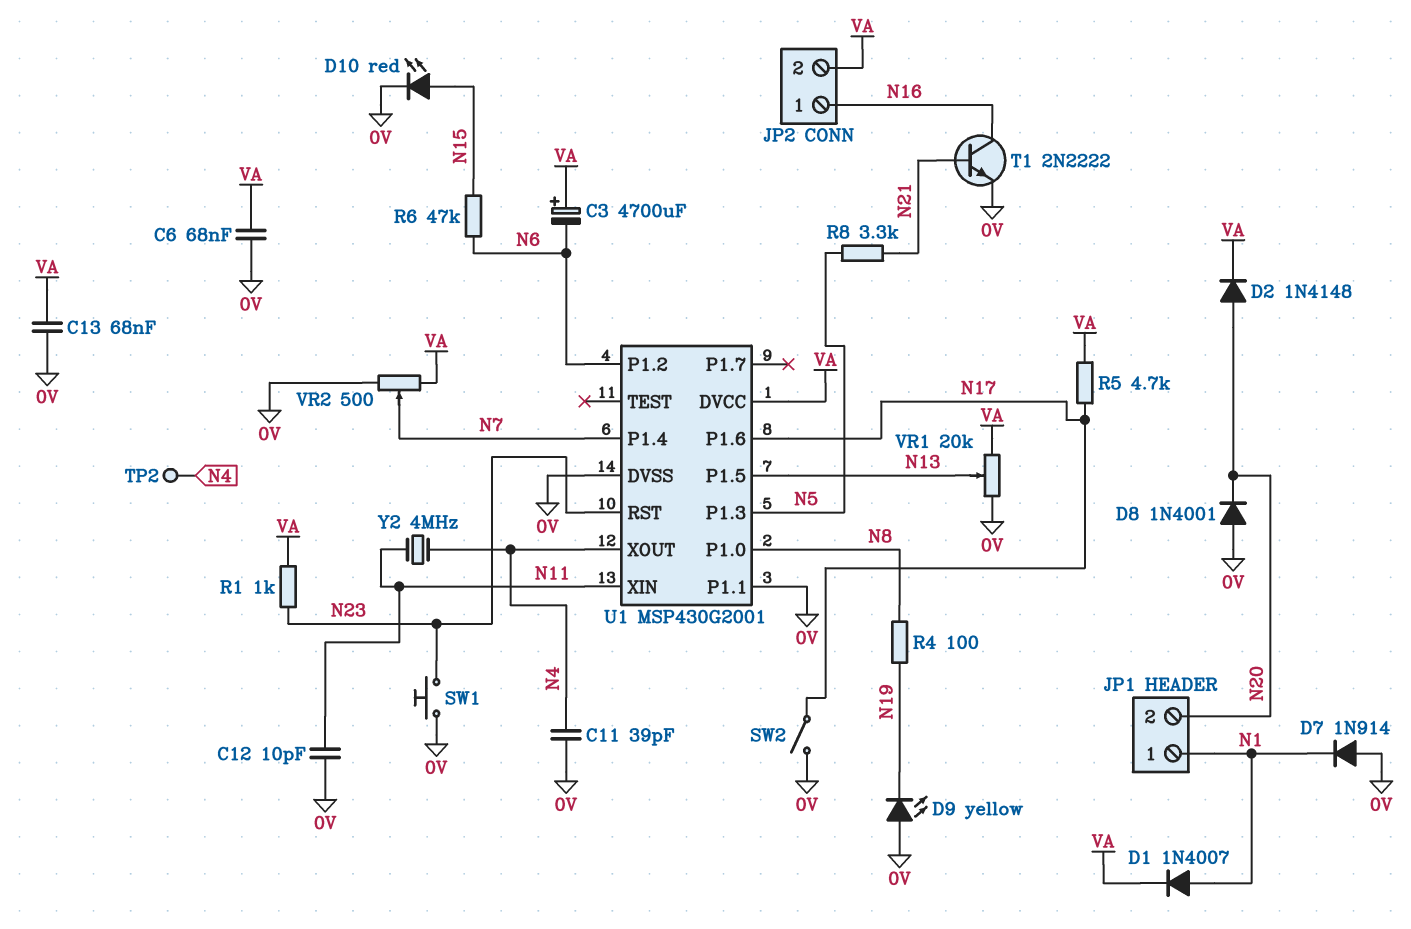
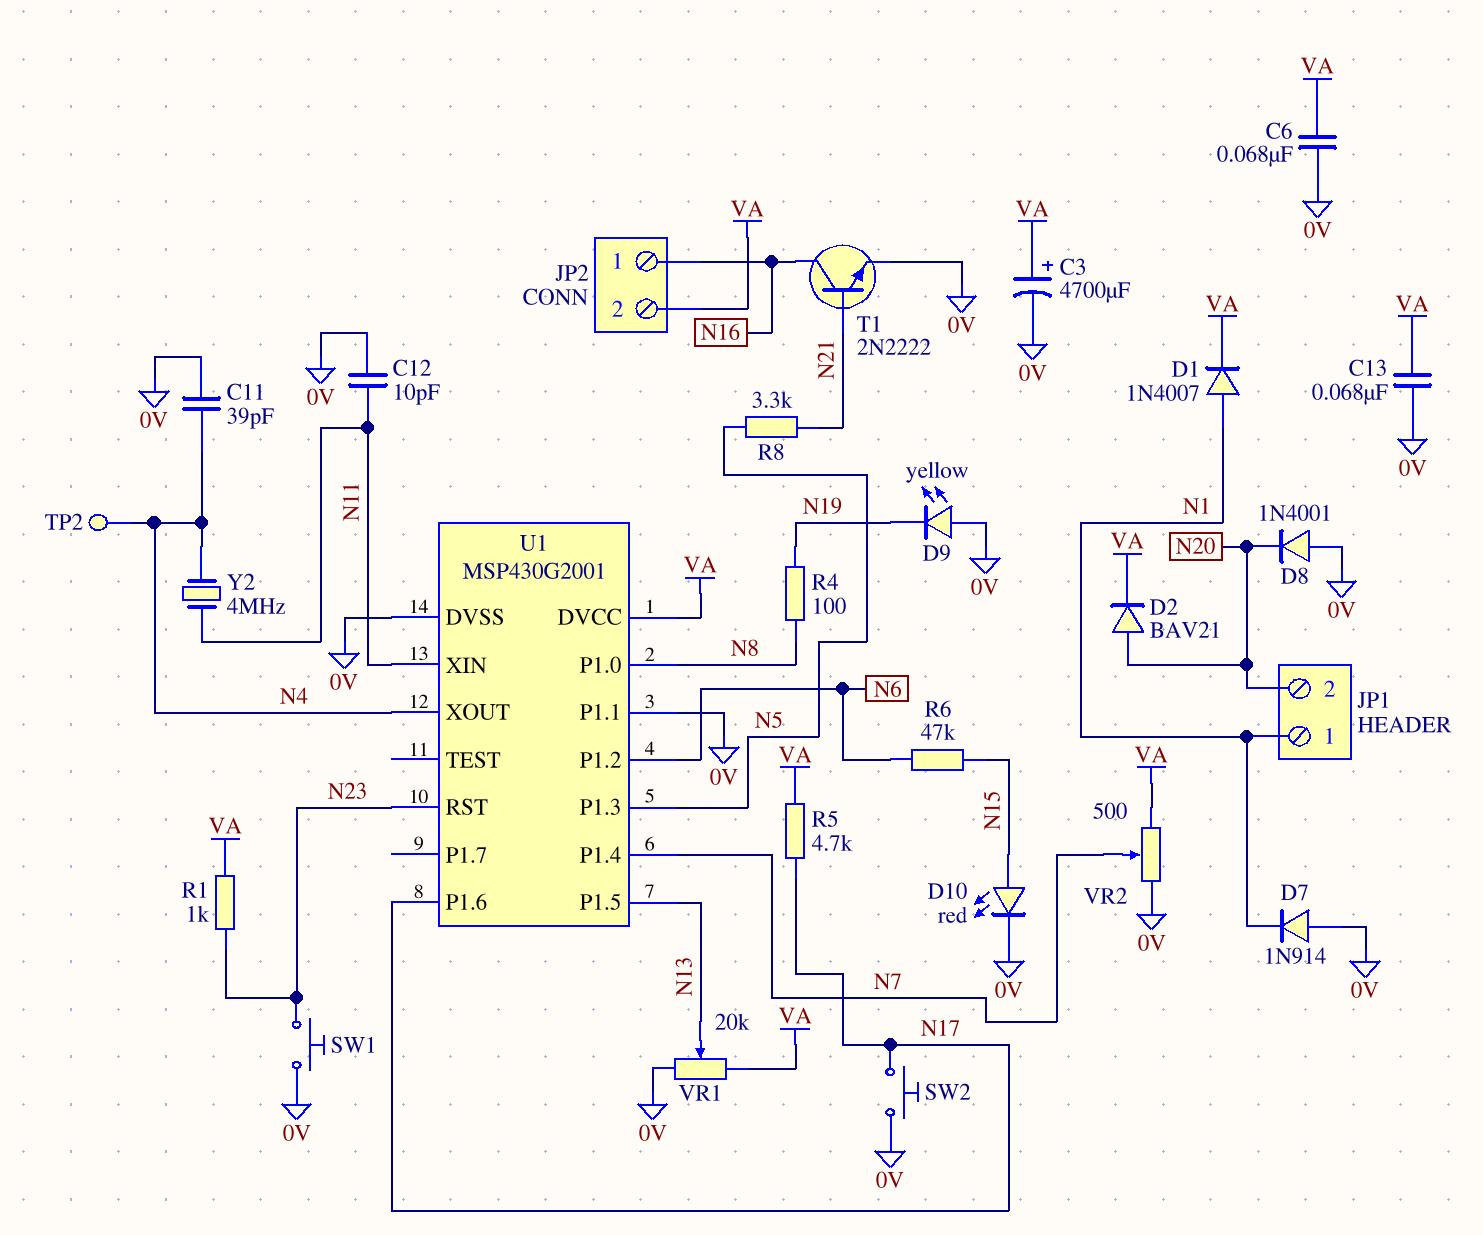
C3: 4700uF (plus VA, minus N6) -> 4700uF (plus VA, minus 0V)
D2: diode 1N4148 (A N20, K VA) -> diode BAV21 (A N20, K VA)
SW2: switch (0V, N17) -> button (0V, N17)

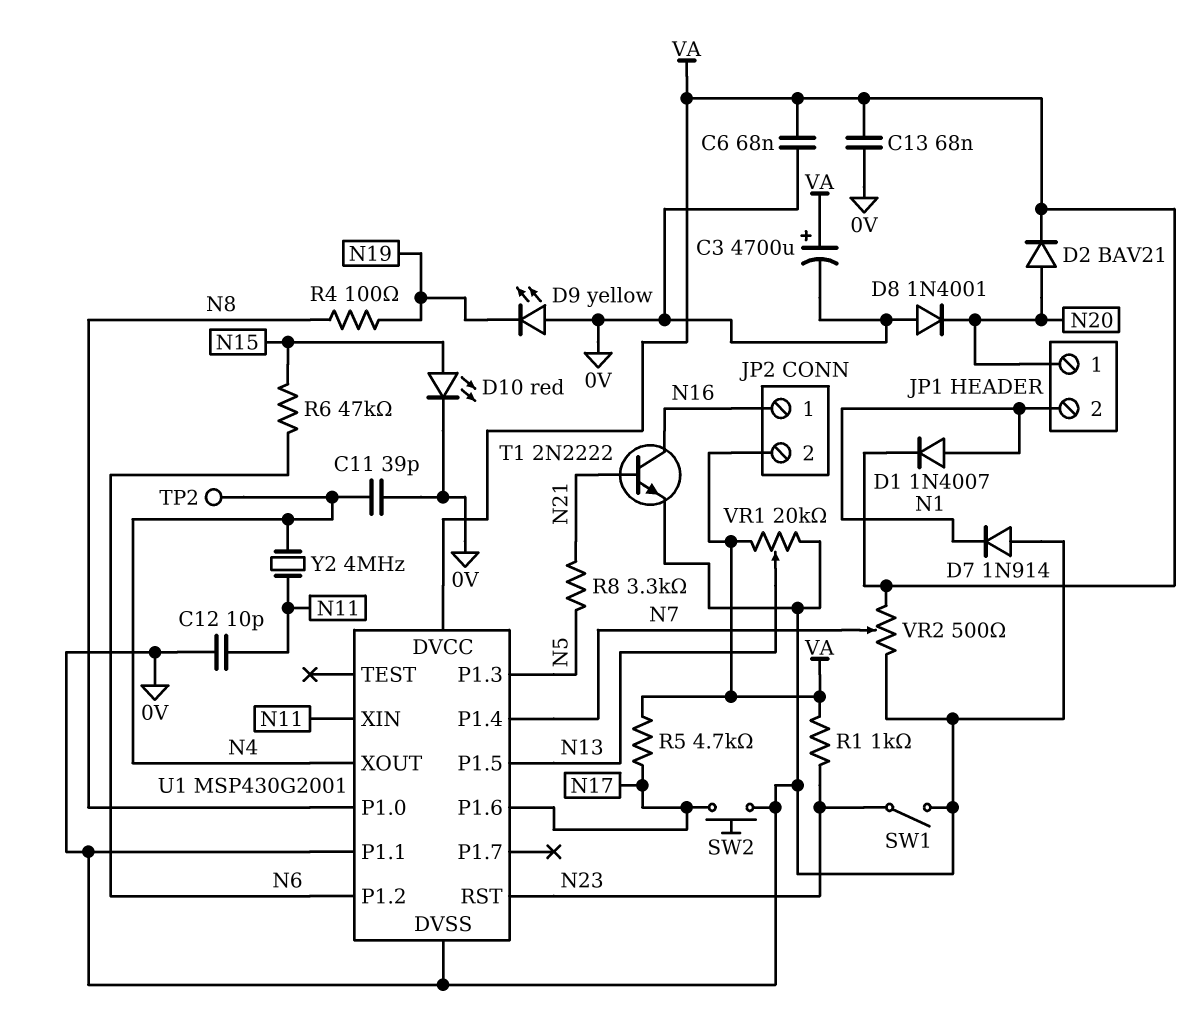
JP1 pin 1: N1 -> N20
JP1 pin 2: N20 -> N1
SW1: button (0V, N23) -> switch (0V, N23)

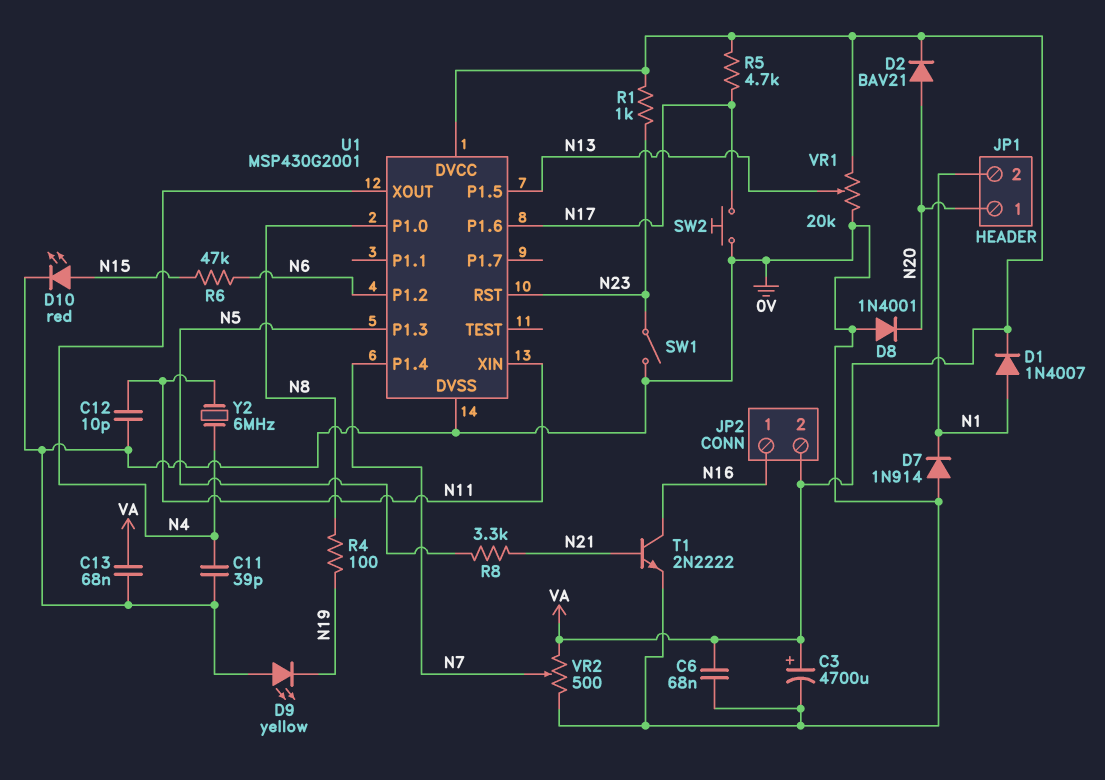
TP2: test point (N4) -> none
U1 pin P1.1: 0V -> none
Y2: 4MHz (N4, N11) -> 6MHz (N4, N11)

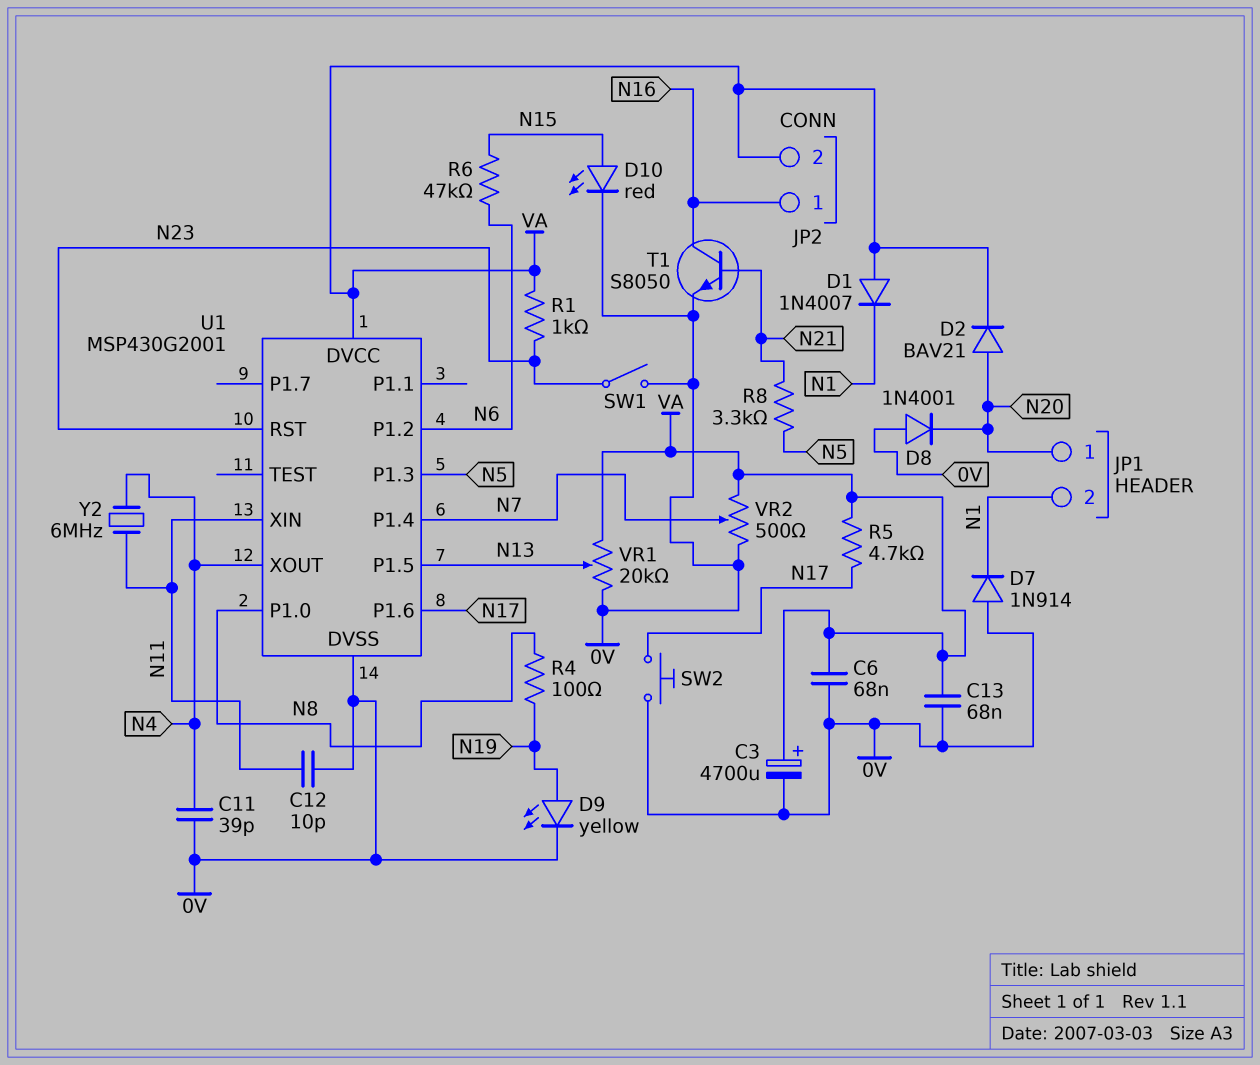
D1: diode 1N4007 (A N1, K VA) -> diode 1N4007 (A VA, K N1)
D9: LED yellow (A 0V, K N19) -> LED yellow (A N19, K 0V)
T1: NPN 2N2222 (B N21, C N16, E 0V) -> NPN S8050 (B N21, C N16, E 0V)

